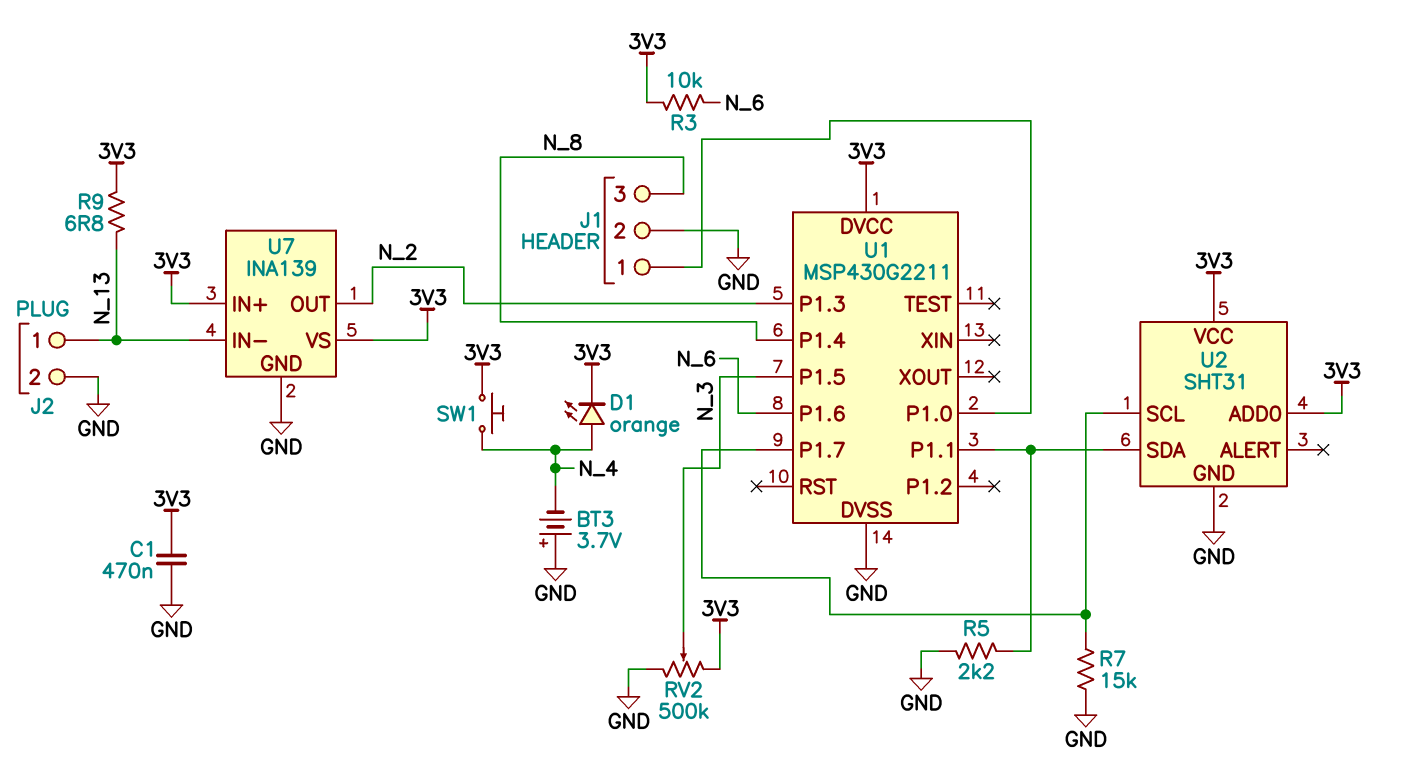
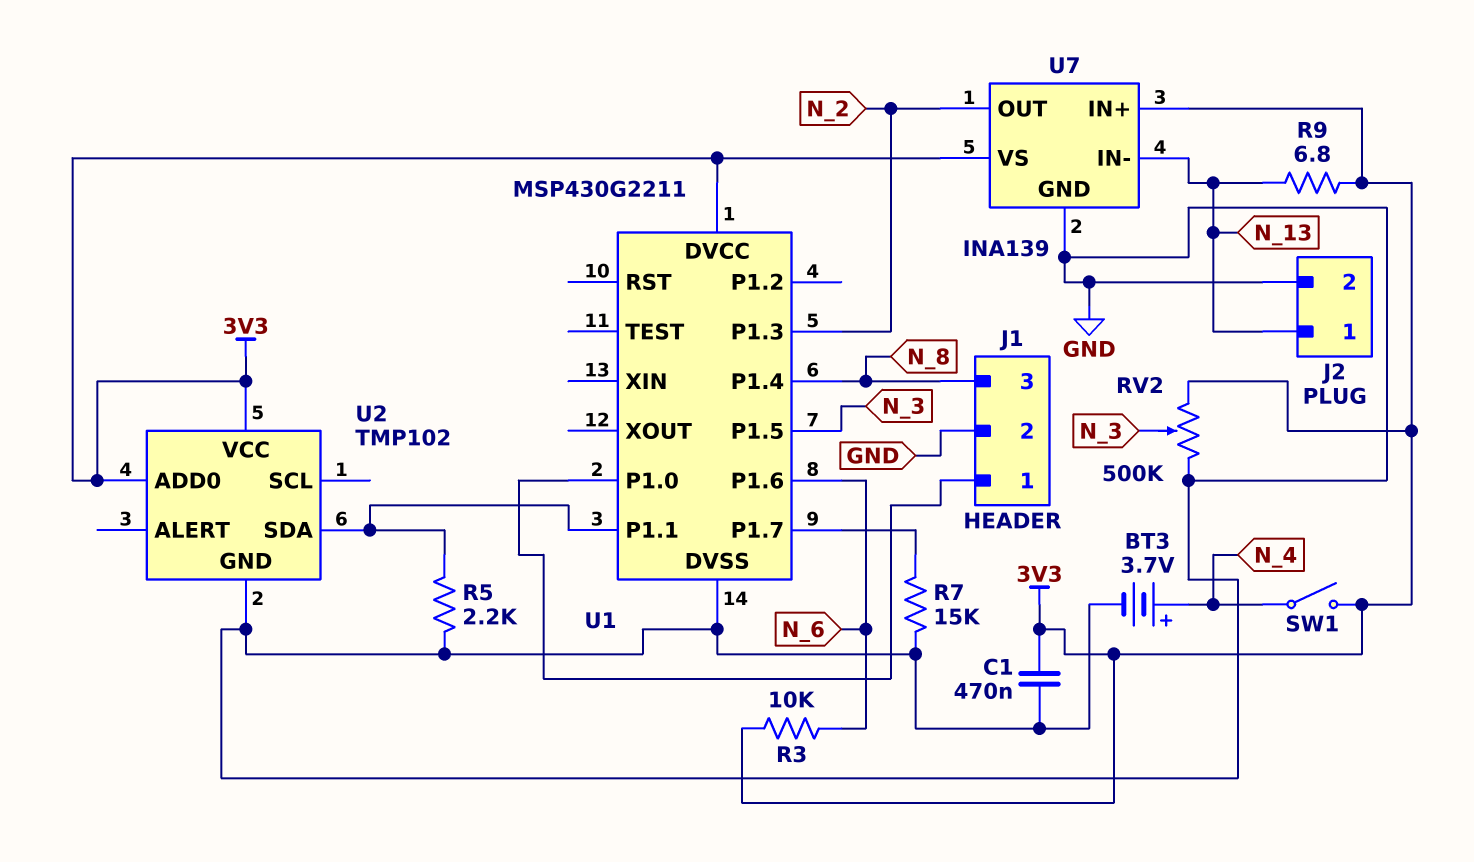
BT3: 3.7V (plus GND, minus N_4) -> 3.7V (plus N_4, minus GND)
D1: LED orange (A N_4, K 3V3) -> none
SW1: button (3V3, N_4) -> switch (3V3, N_4)
U2: SHT31 -> TMP102
U2 pin SCL: U1/P1.7 -> none

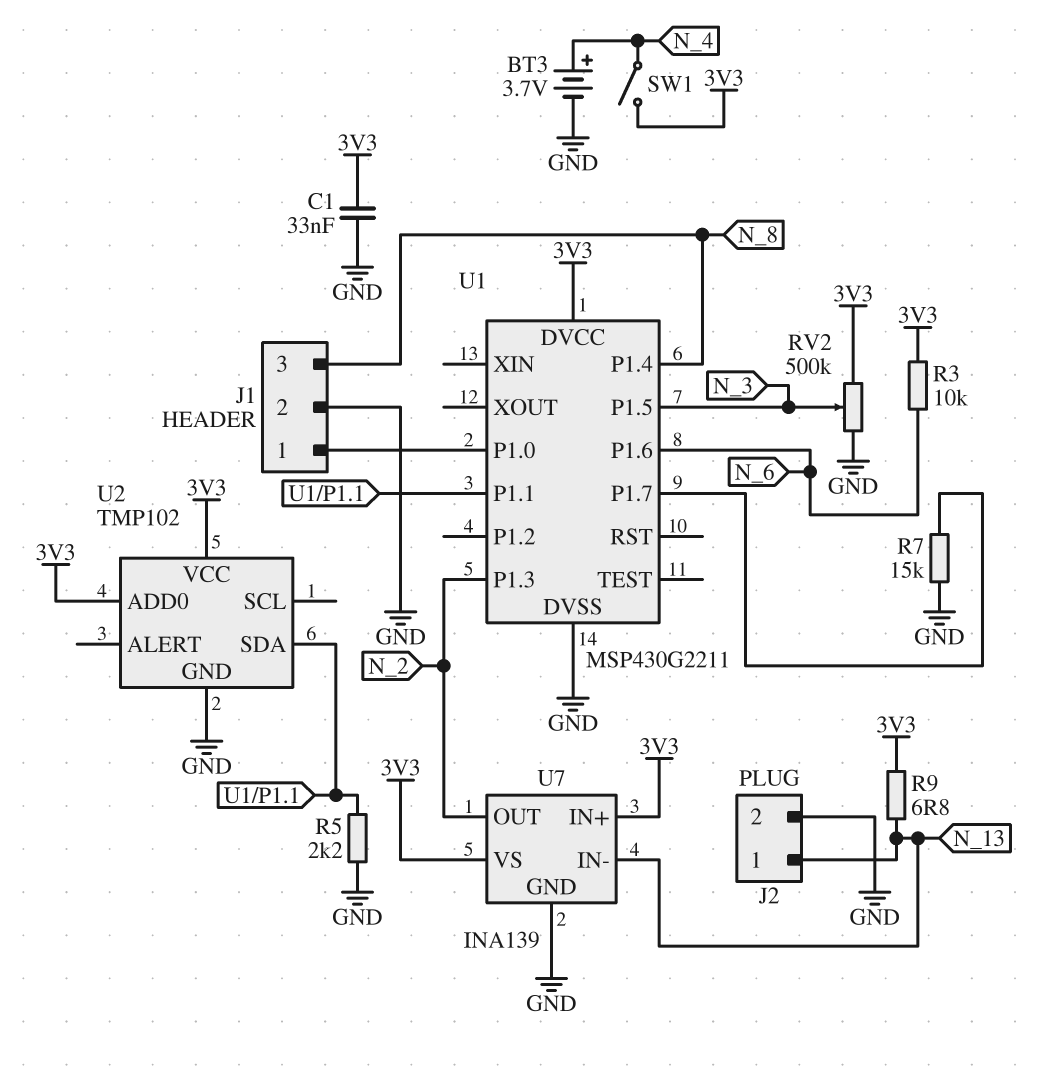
C1: 470nF (3V3, GND) -> 33nF (3V3, GND)

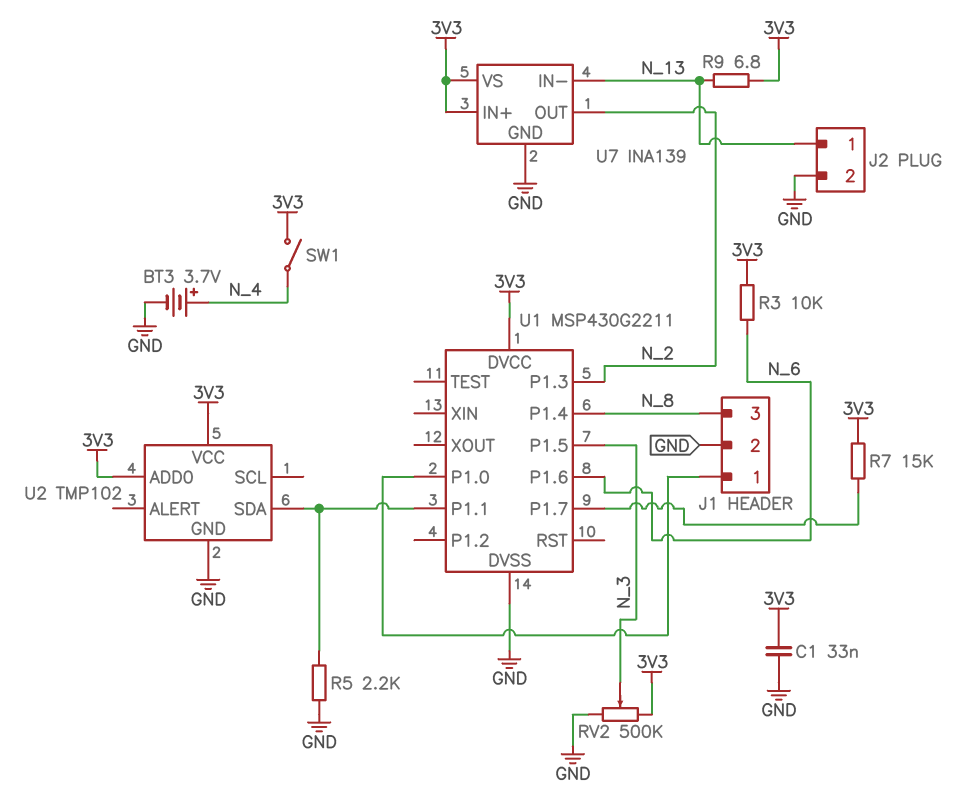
R7: 15k (GND, U1/P1.7) -> 15k (3V3, U1/P1.7)

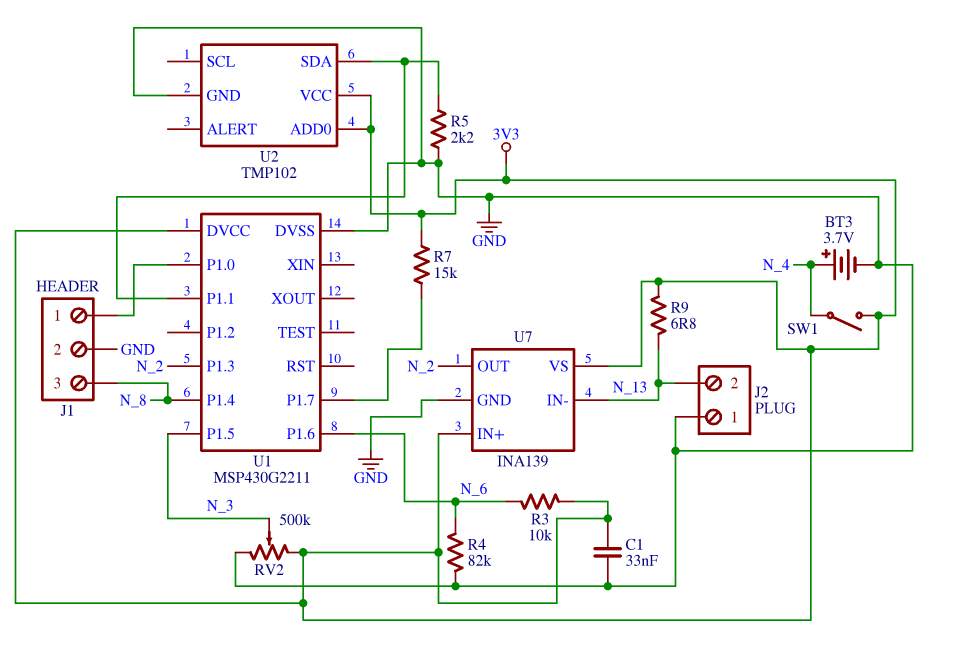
J2 pin 1: N_13 -> GND
J2 pin 2: GND -> N_13
R4: none -> 82k (GND, N_6)

